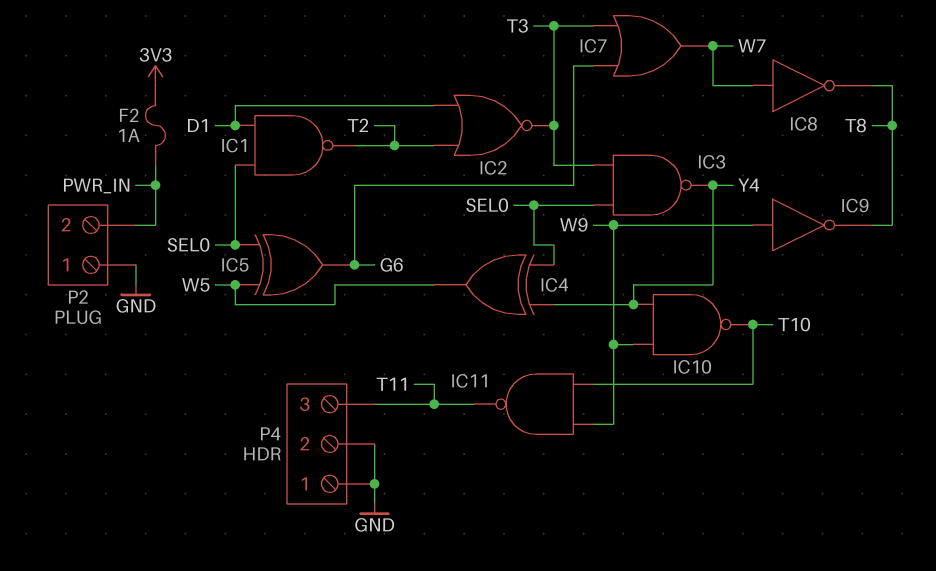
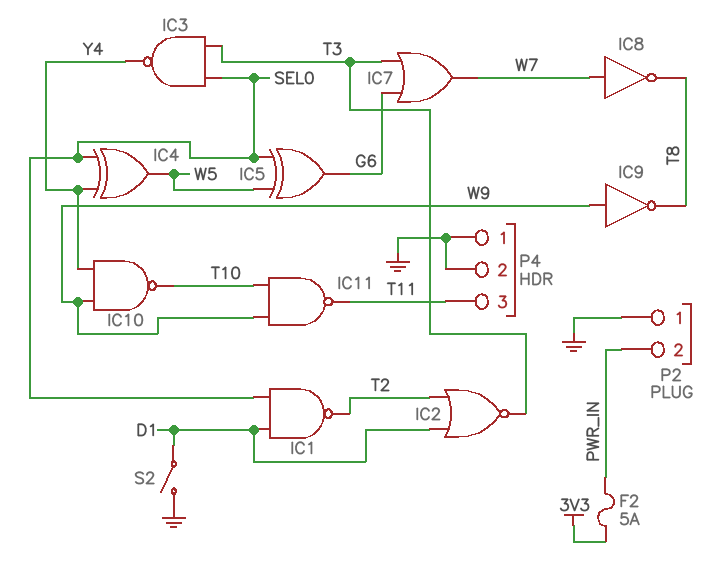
F2: 1A (3V3, PWR_IN) -> 5A (3V3, PWR_IN)
S2: none -> switch (D1, GND)

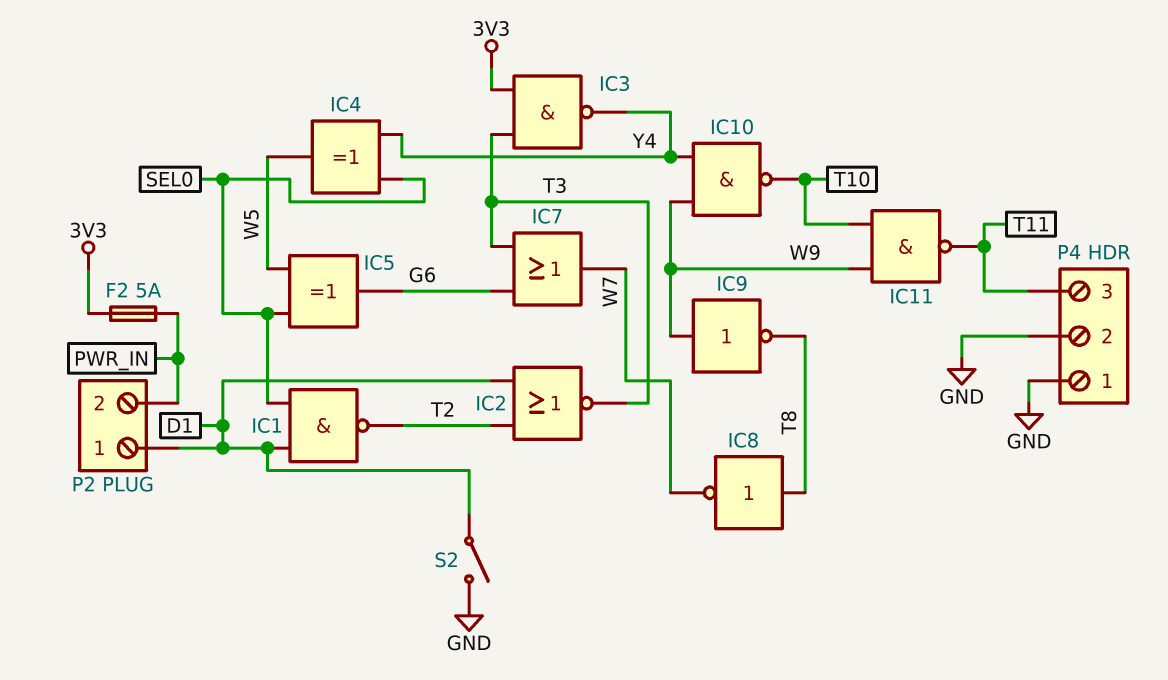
IC3: NAND (in SEL0, in T3, out Y4) -> NAND (in 3V3, in T3, out Y4)
IC8: NOT (in W7, out T8) -> NOT (in T8, out W7)
P2 pin 1: GND -> D1

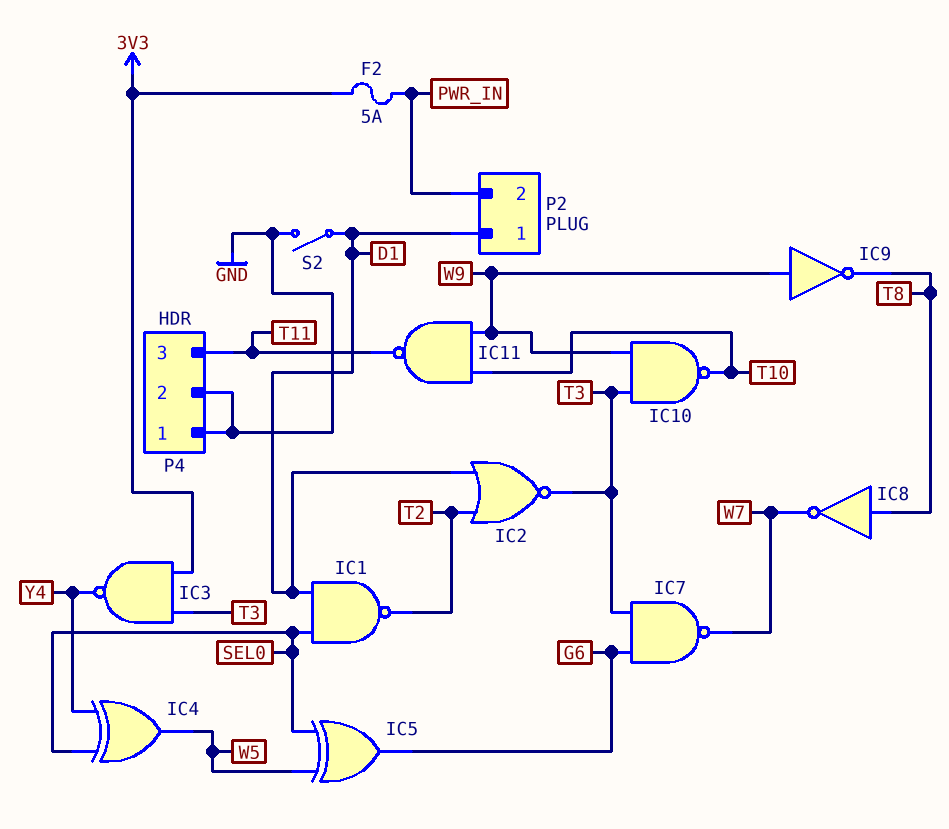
IC7: OR (in G6, in T3, out W7) -> NAND (in G6, in T3, out W7)
IC10: NAND (in W9, in Y4, out T10) -> NAND (in T3, in W9, out T10)

